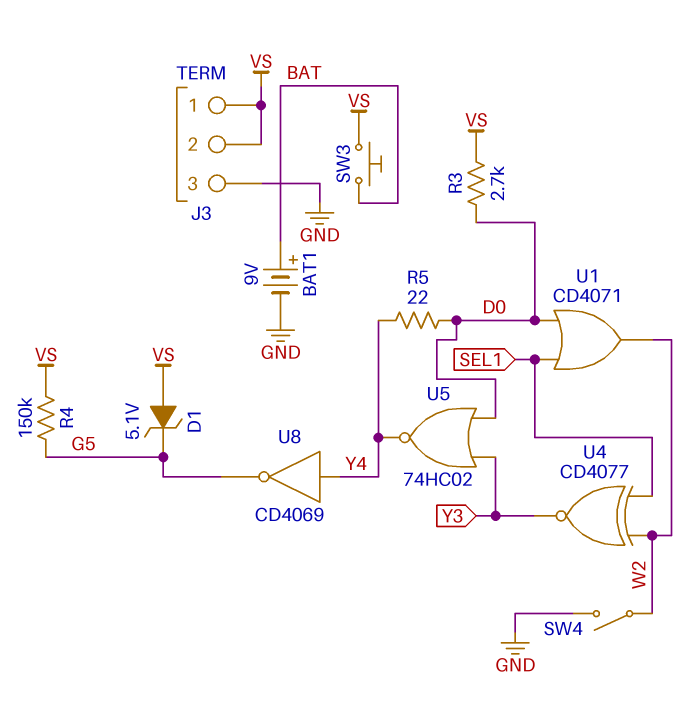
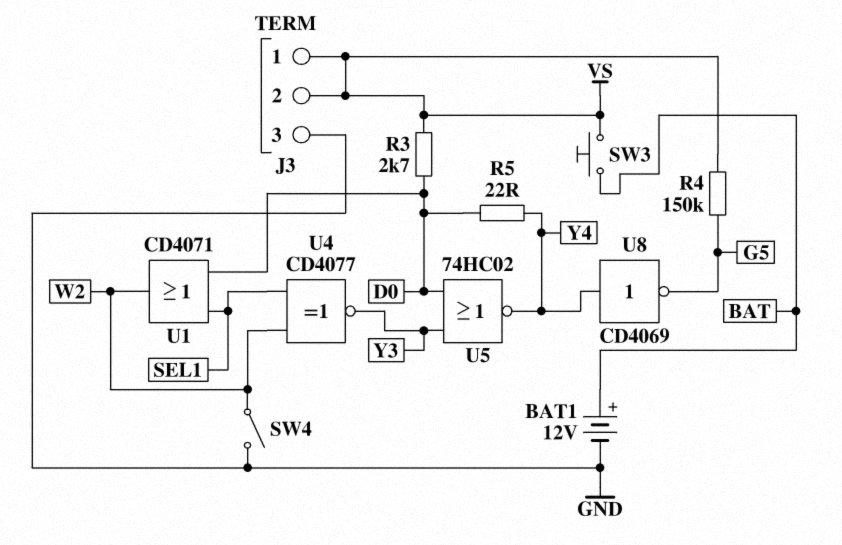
BAT1: 9V (plus BAT, minus GND) -> 12V (plus BAT, minus GND)
D1: zener 5.1V (A VS, K G5) -> none

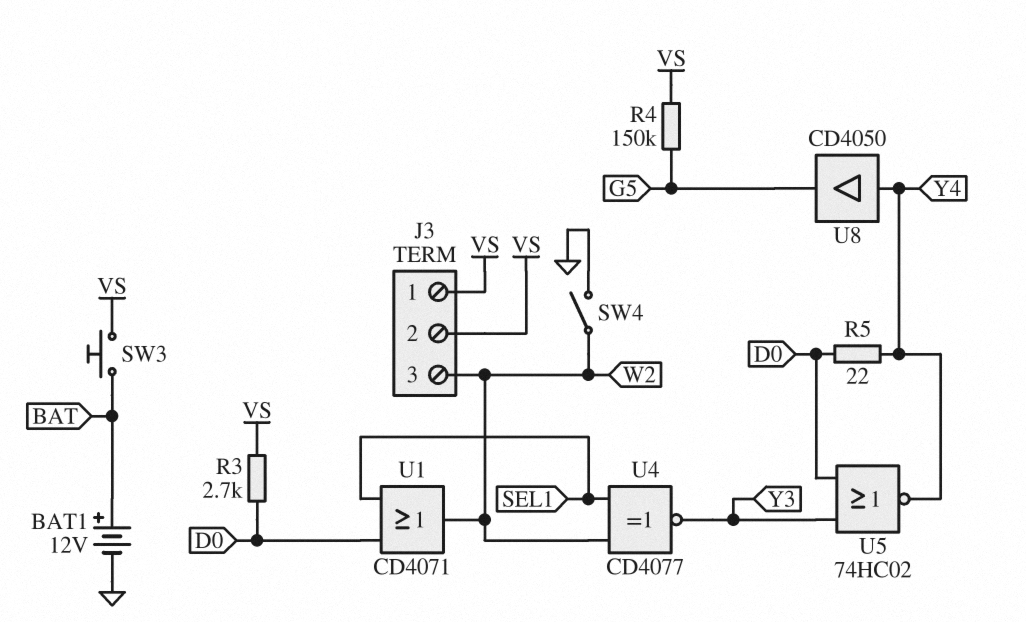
J3 pin 3: GND -> W2
U8: NOT CD4069 (in Y4, out G5) -> buffer CD4050 (in Y4, out G5)

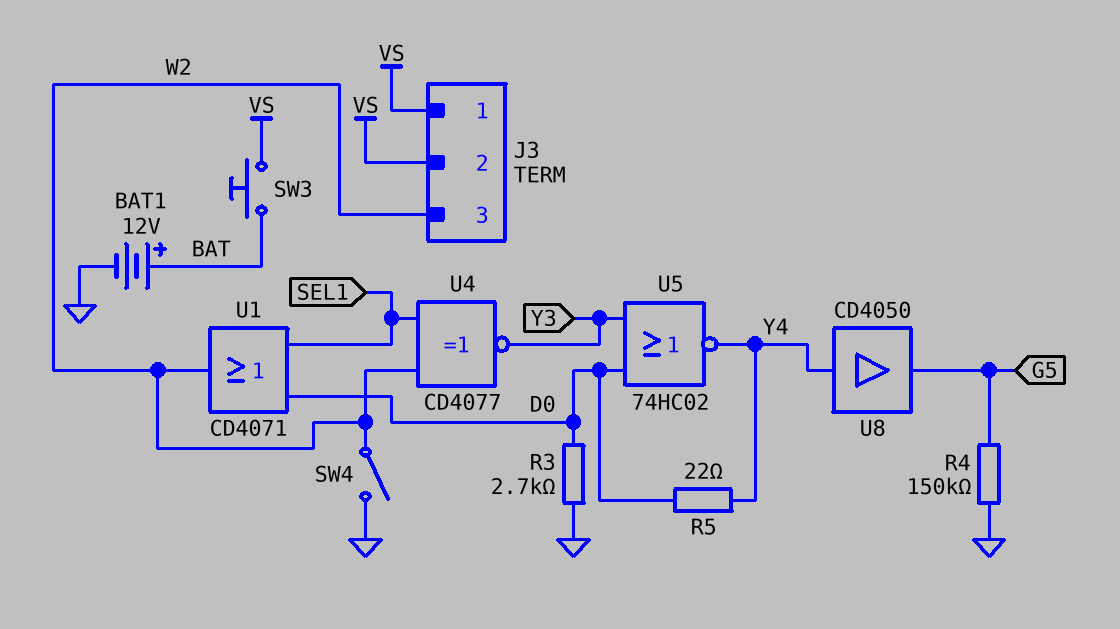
R3: 2.7k (D0, VS) -> 2.7k (D0, GND)
R4: 150k (G5, VS) -> 150k (G5, GND)

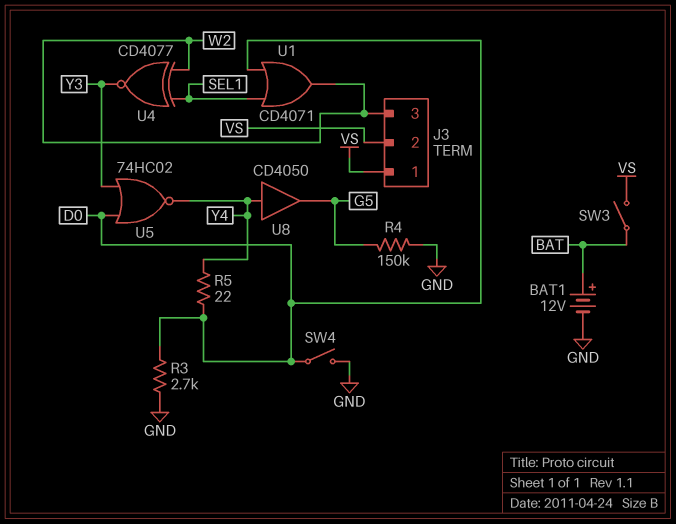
SW3: button (BAT, VS) -> switch (BAT, VS)
SW4: switch (GND, W2) -> switch (D0, GND)

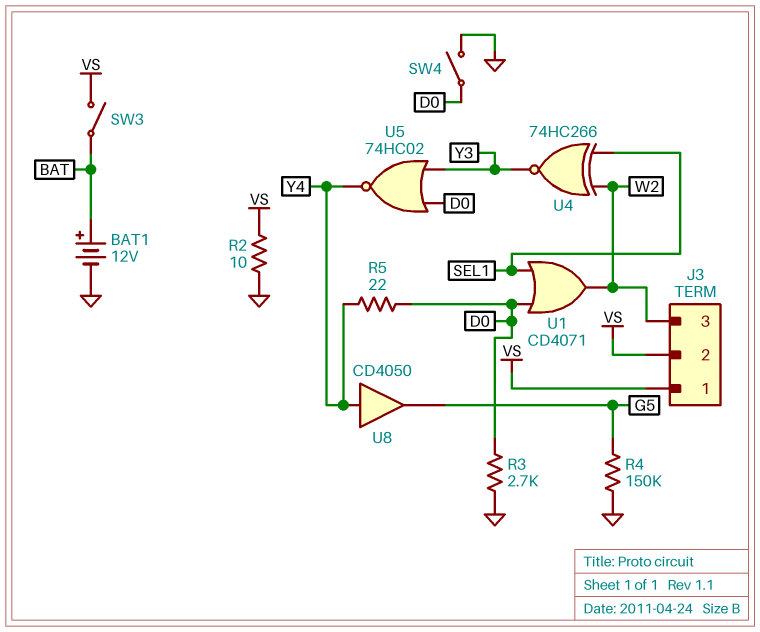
R2: none -> 10 (GND, VS)
U4: XNOR CD4077 (in SEL1, in W2, out Y3) -> XNOR 74HC266 (in SEL1, in W2, out Y3)

